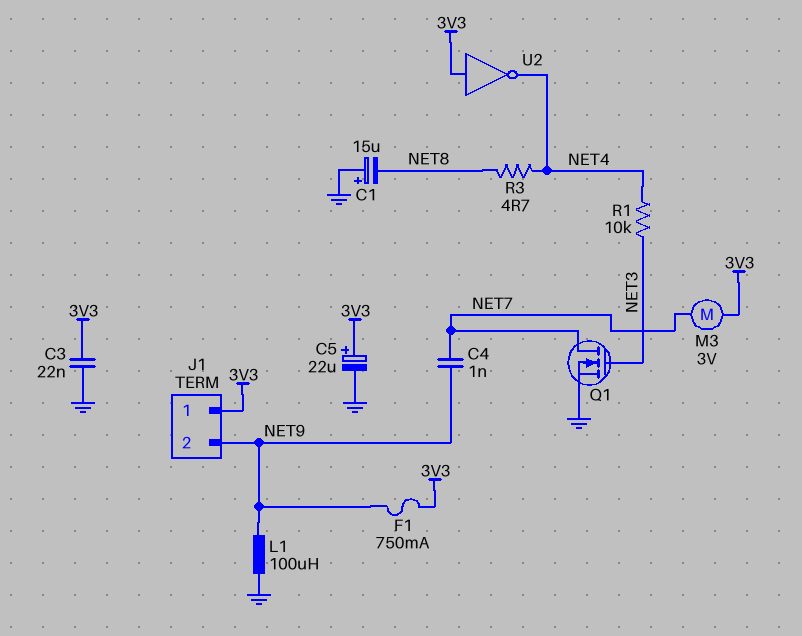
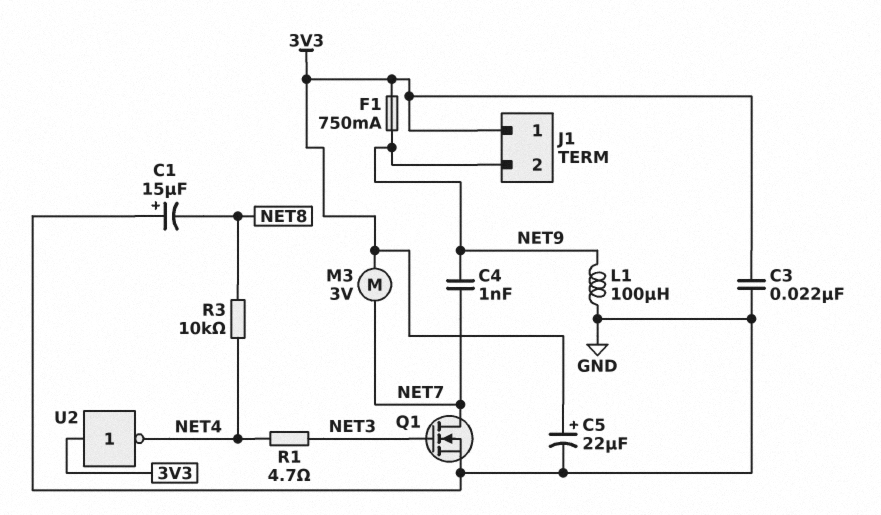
R1: 10k (NET3, NET4) -> 4.7 (NET3, NET4)
R3: 4.7 (NET4, NET8) -> 10k (NET4, NET8)

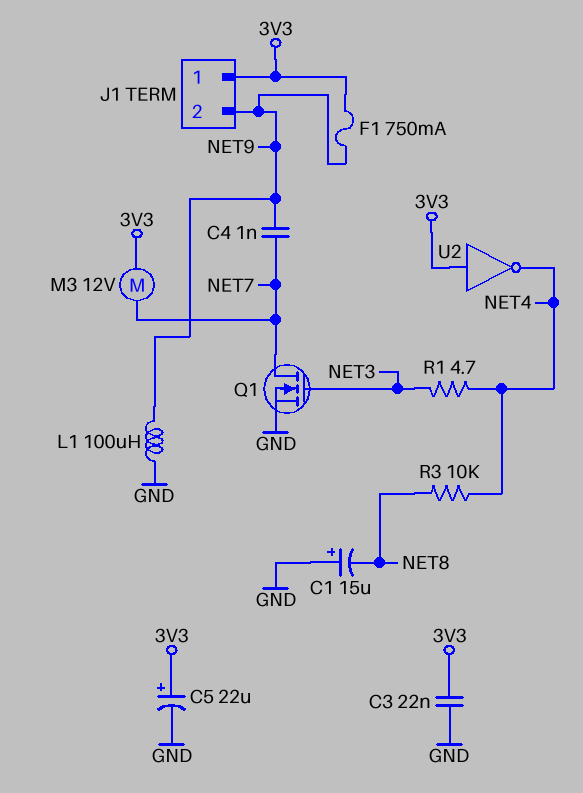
M3: motor 3V (3V3, NET7) -> motor 12V (3V3, NET7)

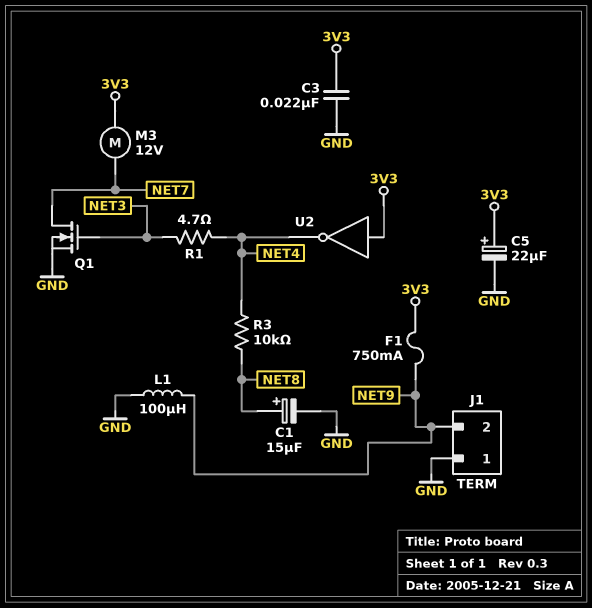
C1: 15uF (plus GND, minus NET8) -> 15uF (plus NET8, minus GND)
C4: 1nF (NET7, NET9) -> none
J1 pin 1: 3V3 -> GND

